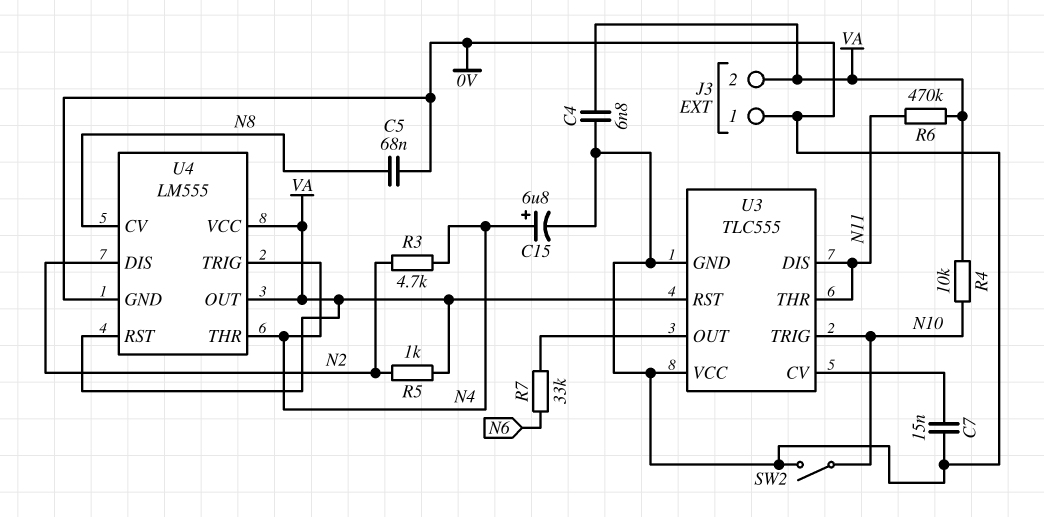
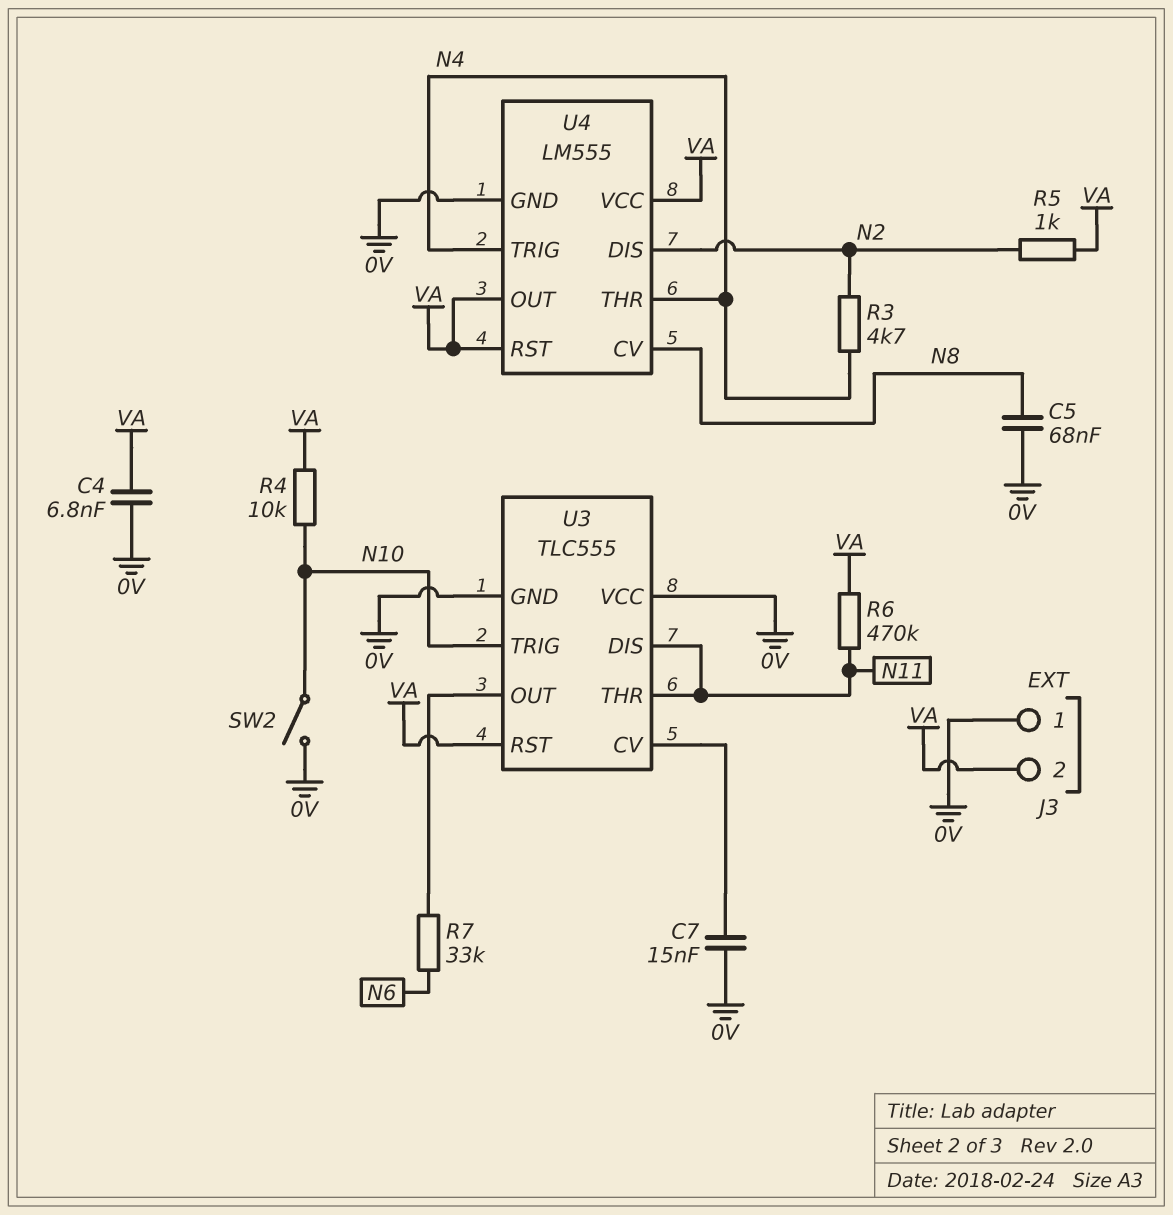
C15: 6.8uF (plus N4, minus 0V) -> none

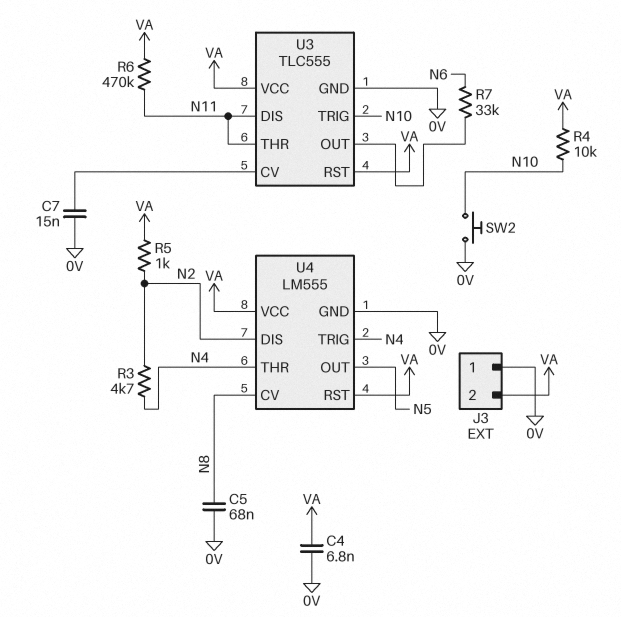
SW2: switch (0V, N10) -> button (0V, N10)
U3 pin VCC: 0V -> VA
U4 pin OUT: VA -> N5

